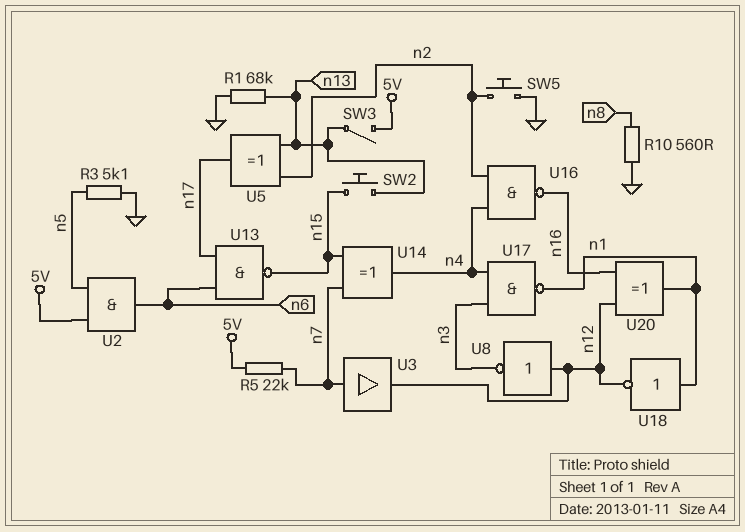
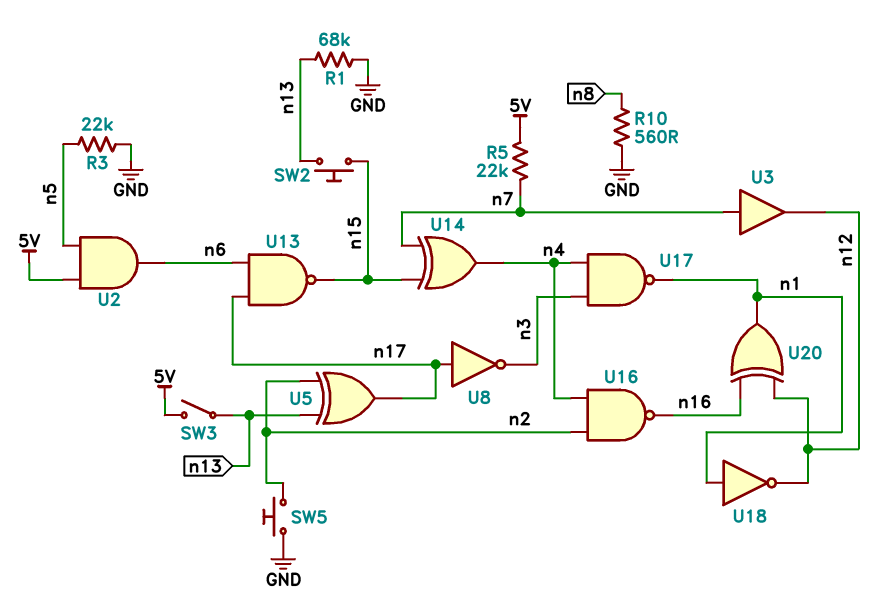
R3: 5.1k (GND, n5) -> 22k (GND, n5)
U8: NOT (in n12, out n3) -> NOT (in n17, out n3)

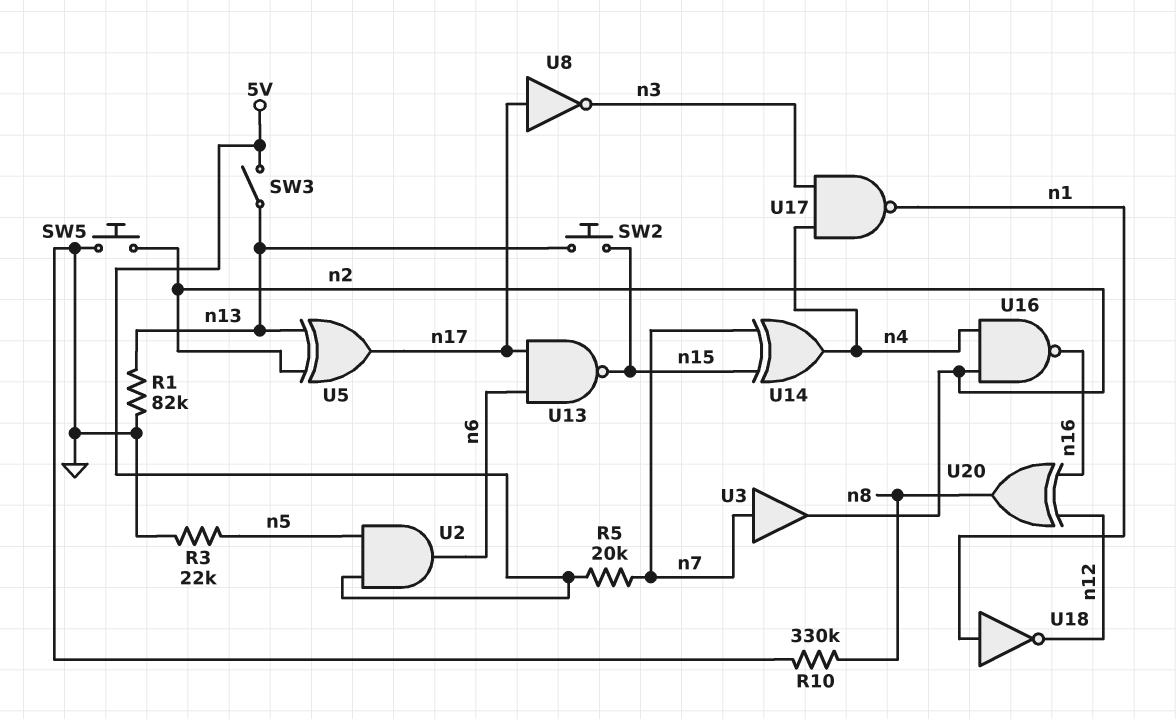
R1: 68k (GND, n13) -> 82k (GND, n13)
R5: 22k (5V, n7) -> 20k (5V, n7)
R10: 560 (GND, n8) -> 330k (GND, n8)
U3: buffer (in n7, out n12) -> buffer (in n7, out n2)
U20: XOR (in n12, in n16, out n1) -> XOR (in n12, in n16, out n8)

